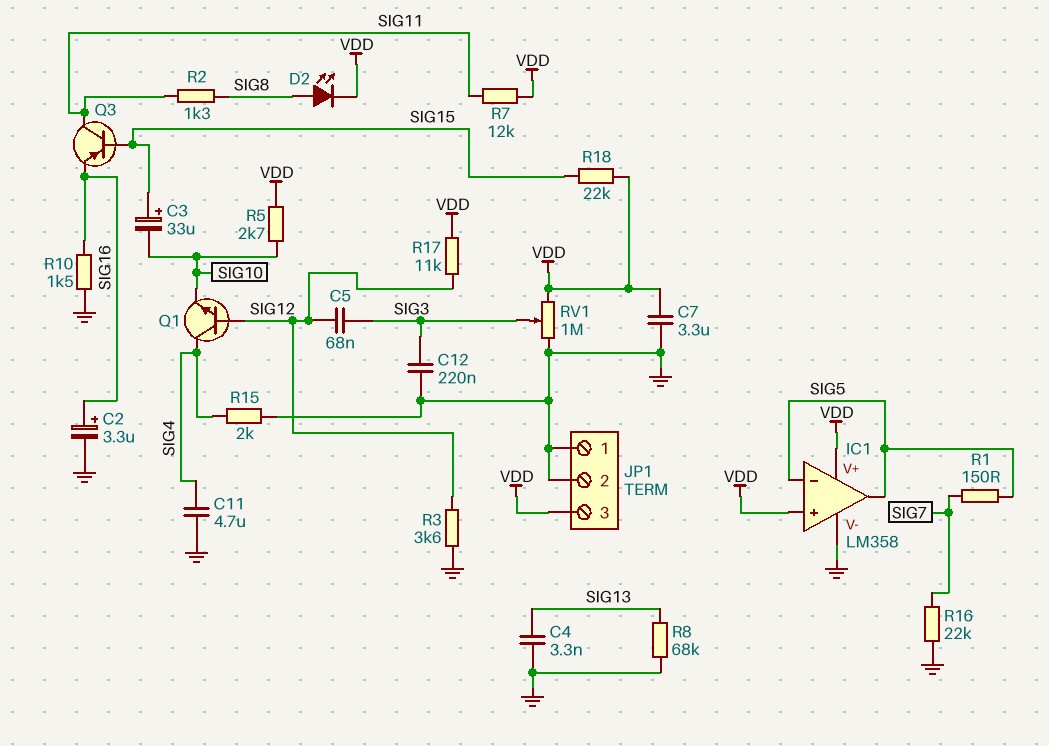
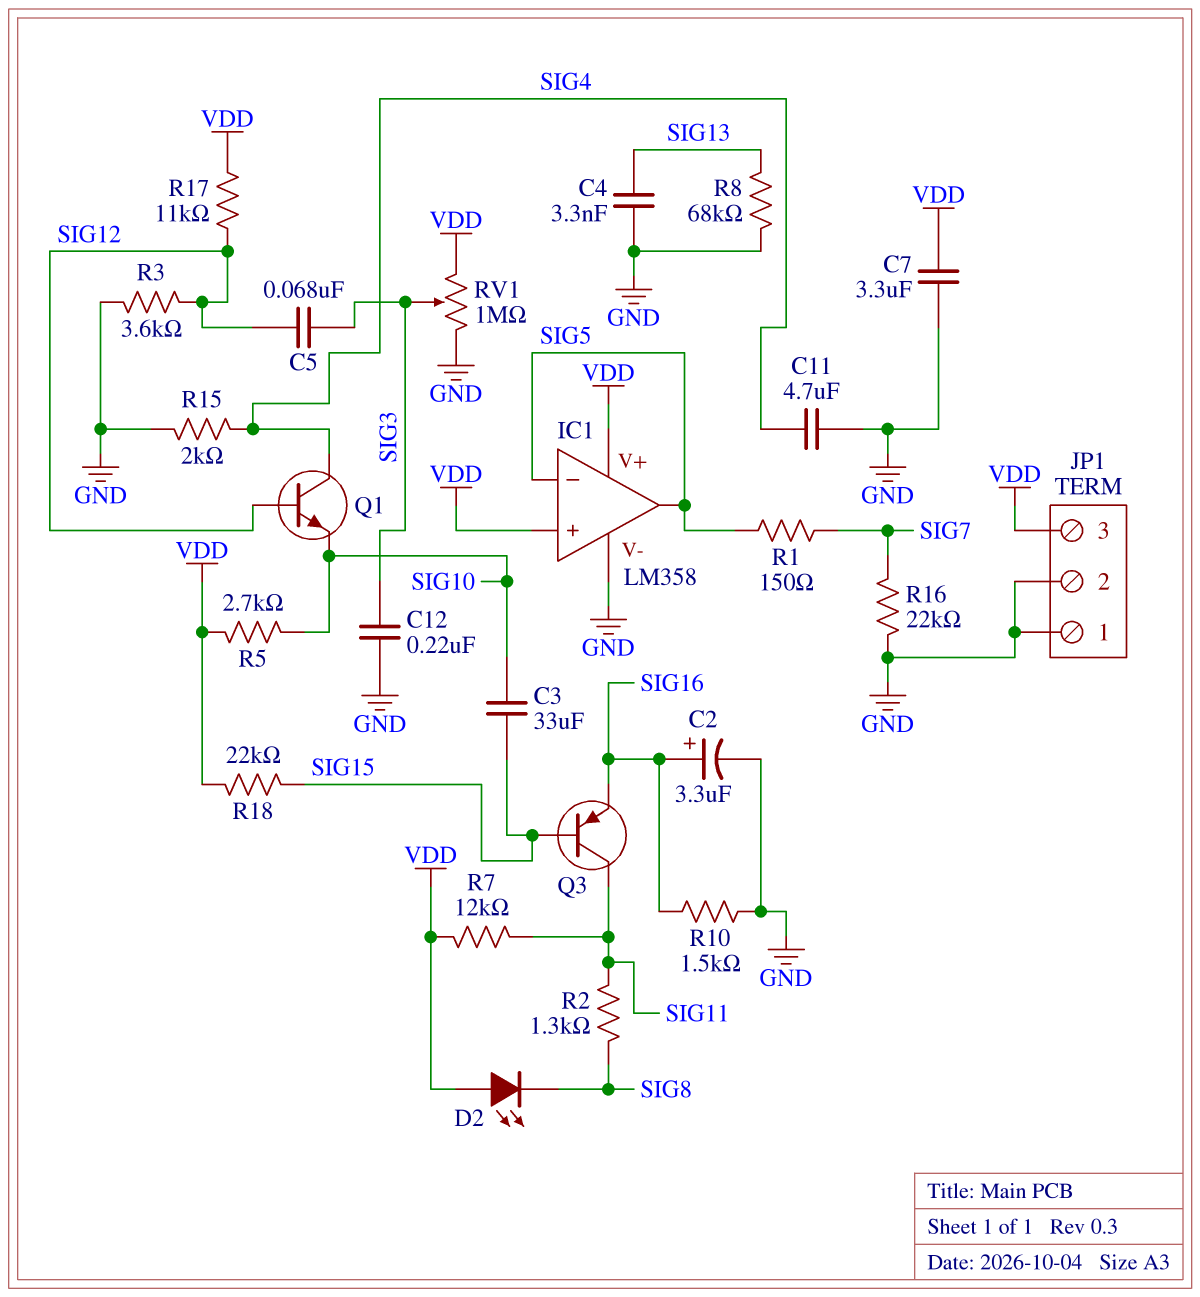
C3: 33uF (plus SIG15, minus SIG10) -> 33uF (SIG10, SIG15)
D2: LED (A SIG8, K VDD) -> LED (A VDD, K SIG8)

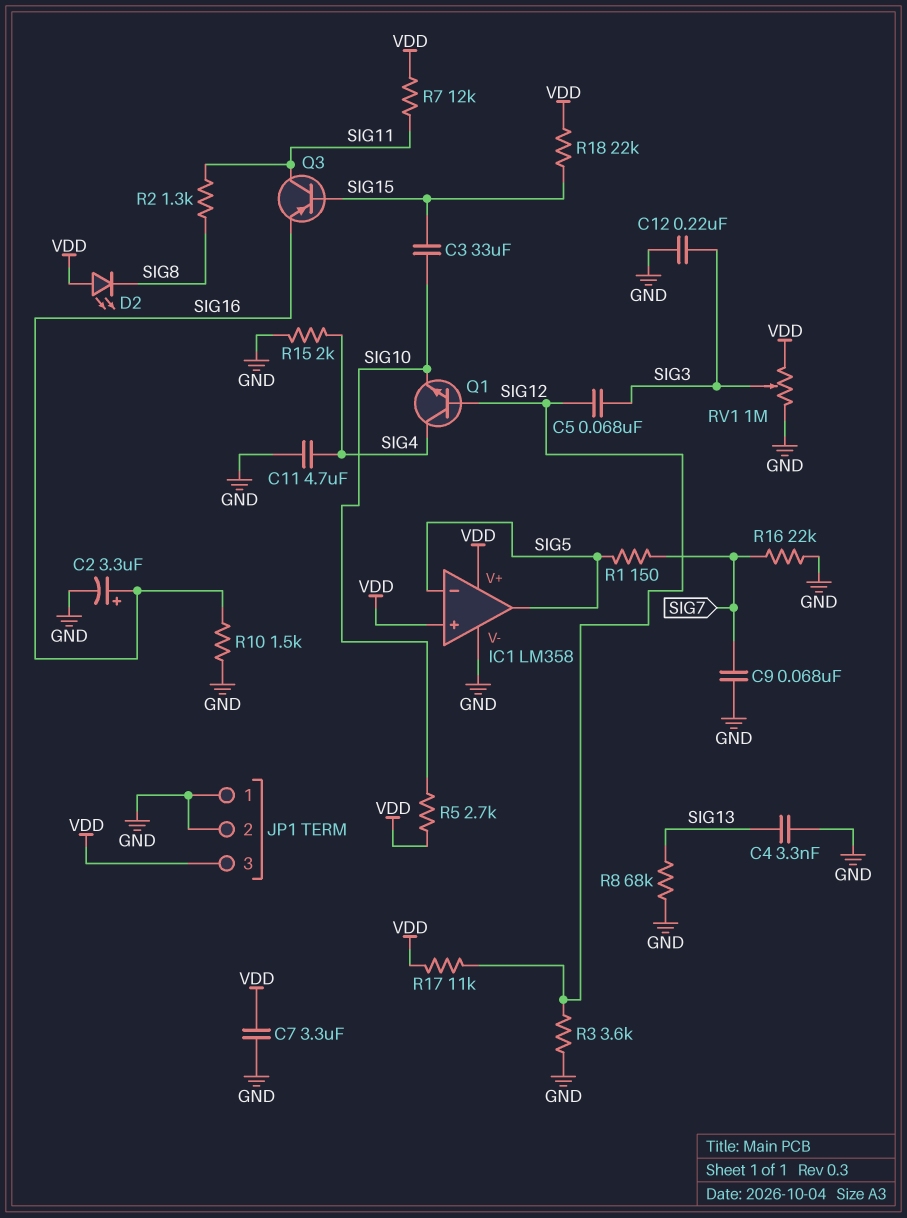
C9: none -> 68nF (GND, SIG7)

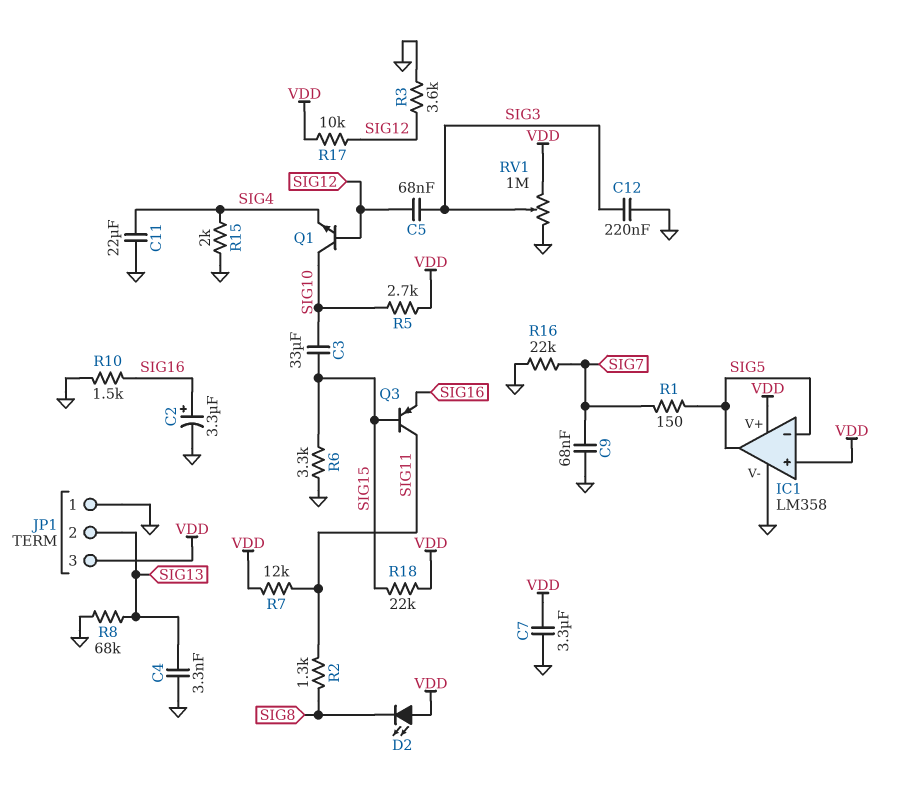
C11: 4.7uF (GND, SIG4) -> 22uF (GND, SIG4)
JP1 pin 2: GND -> SIG13
Q1: NPN (B SIG12, C SIG4, E SIG10) -> NPN (B SIG12, C SIG10, E SIG4)
R6: none -> 3.3k (GND, SIG15)
R17: 11k (SIG12, VDD) -> 10k (SIG12, VDD)

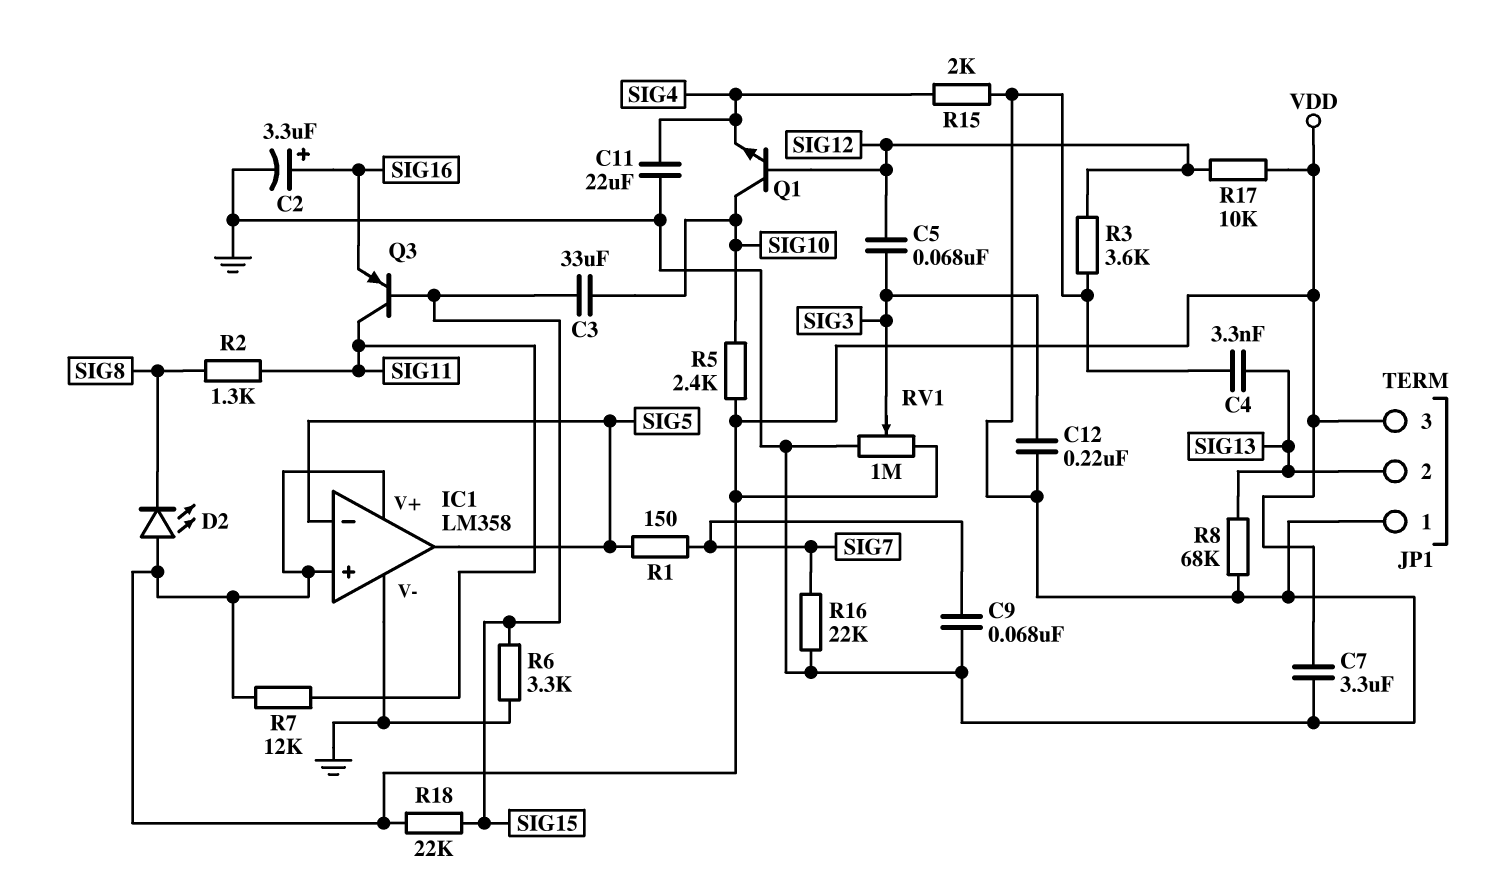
R5: 2.7k (SIG10, VDD) -> 2.4k (SIG10, VDD)
R10: 1.5k (GND, SIG16) -> none

